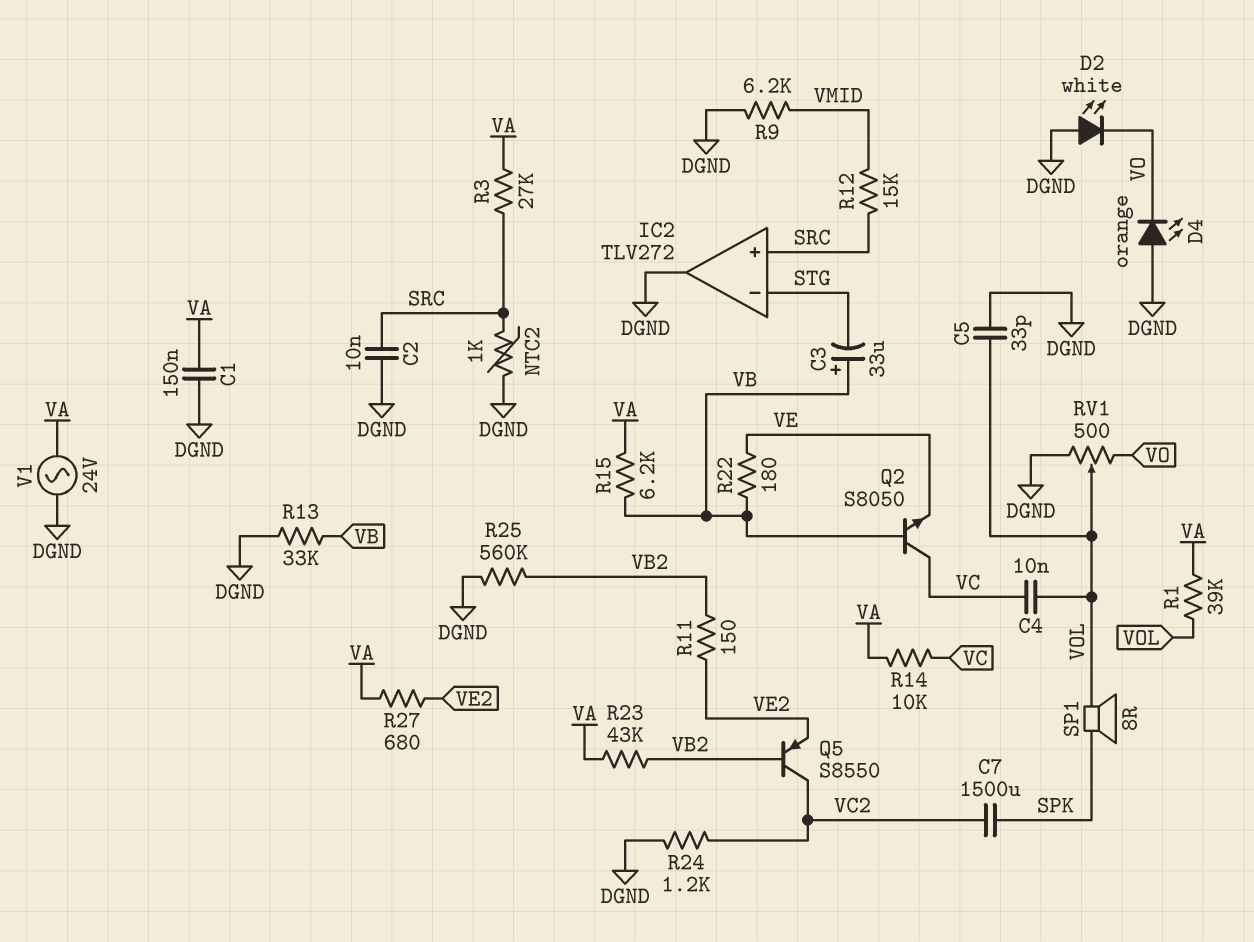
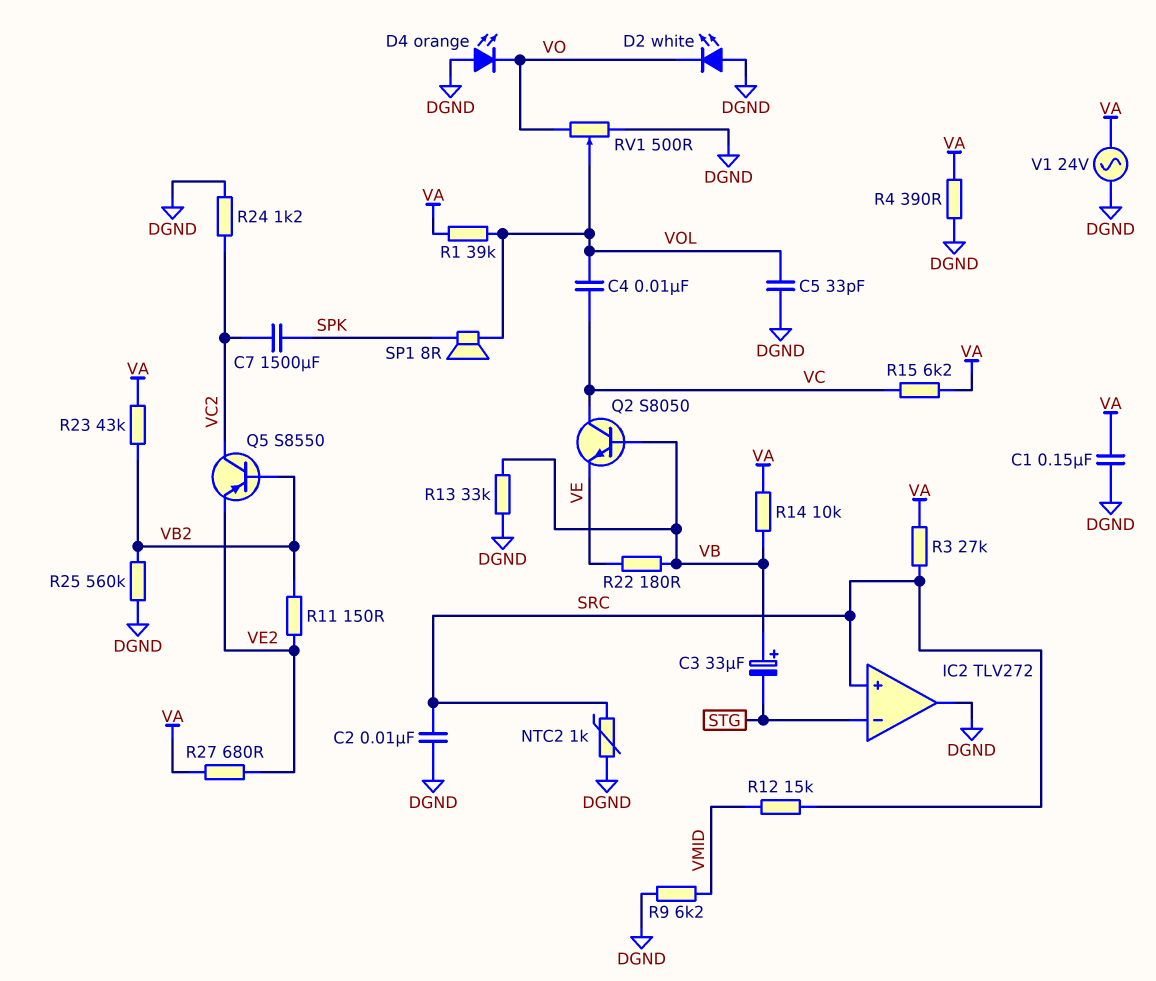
R4: none -> 390 (DGND, VA)
R14: 10k (VA, VC) -> 10k (VA, VB)
R15: 6.2k (VA, VB) -> 6.2k (VA, VC)

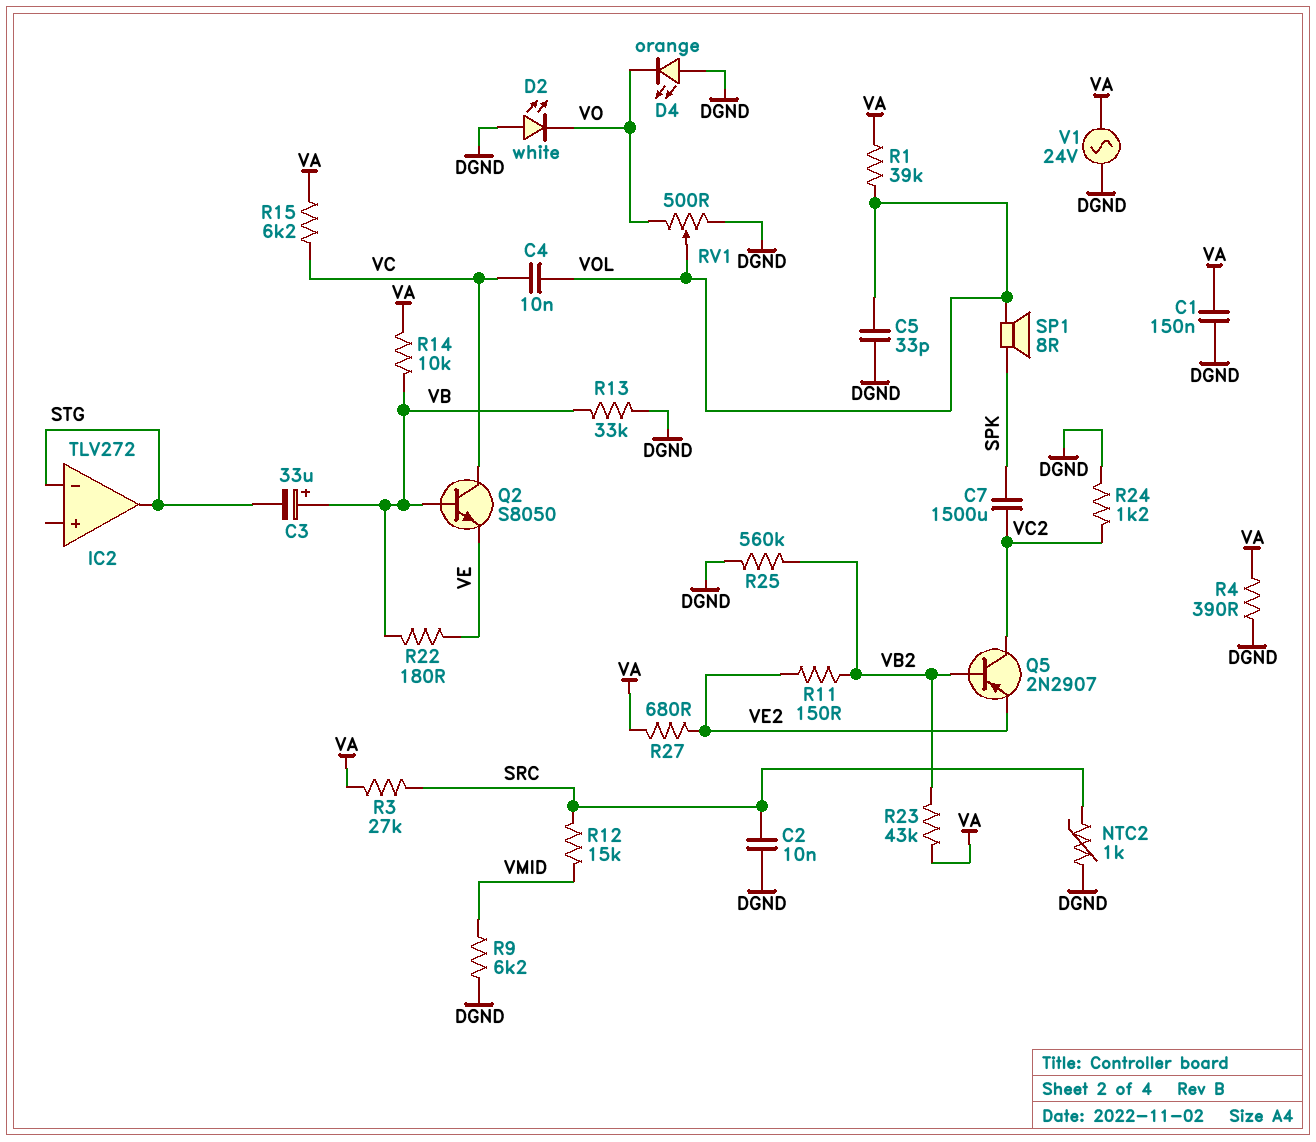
IC2 pin in+: SRC -> none
IC2 pin out: DGND -> STG
Q5: PNP S8550 (B VB2, C VC2, E VE2) -> PNP 2N2907 (B VB2, C VC2, E VE2)

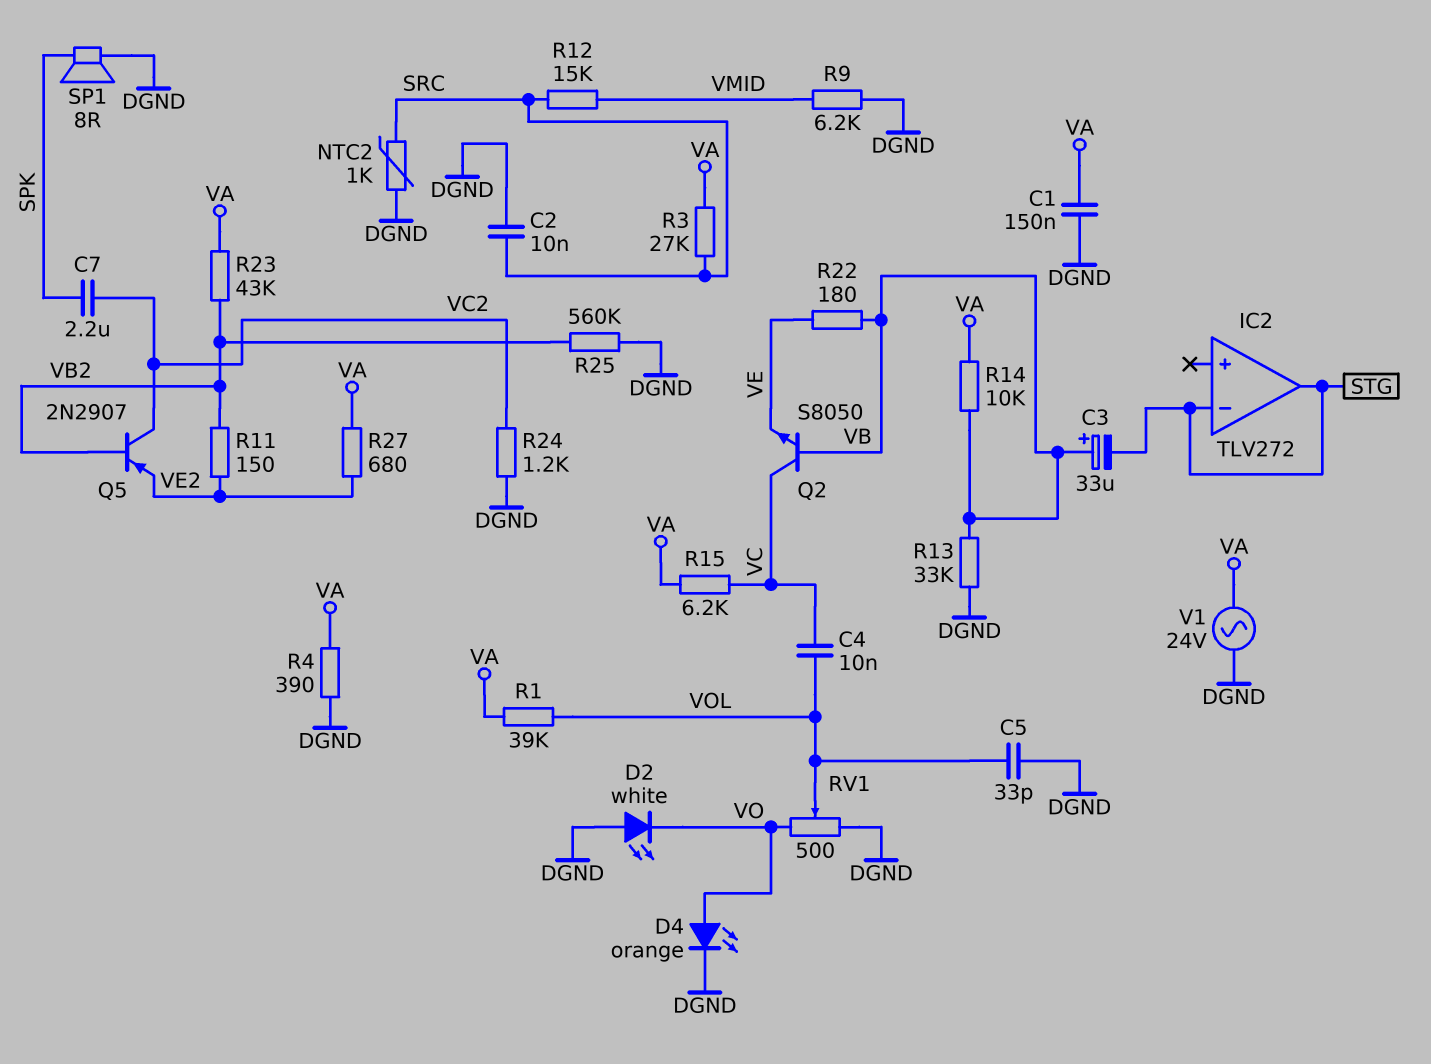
C7: 1500uF (SPK, VC2) -> 2.2uF (SPK, VC2)
D4: LED orange (A DGND, K VO) -> LED orange (A VO, K DGND)
SP1: speaker 8R (SPK, VOL) -> speaker 8R (DGND, SPK)

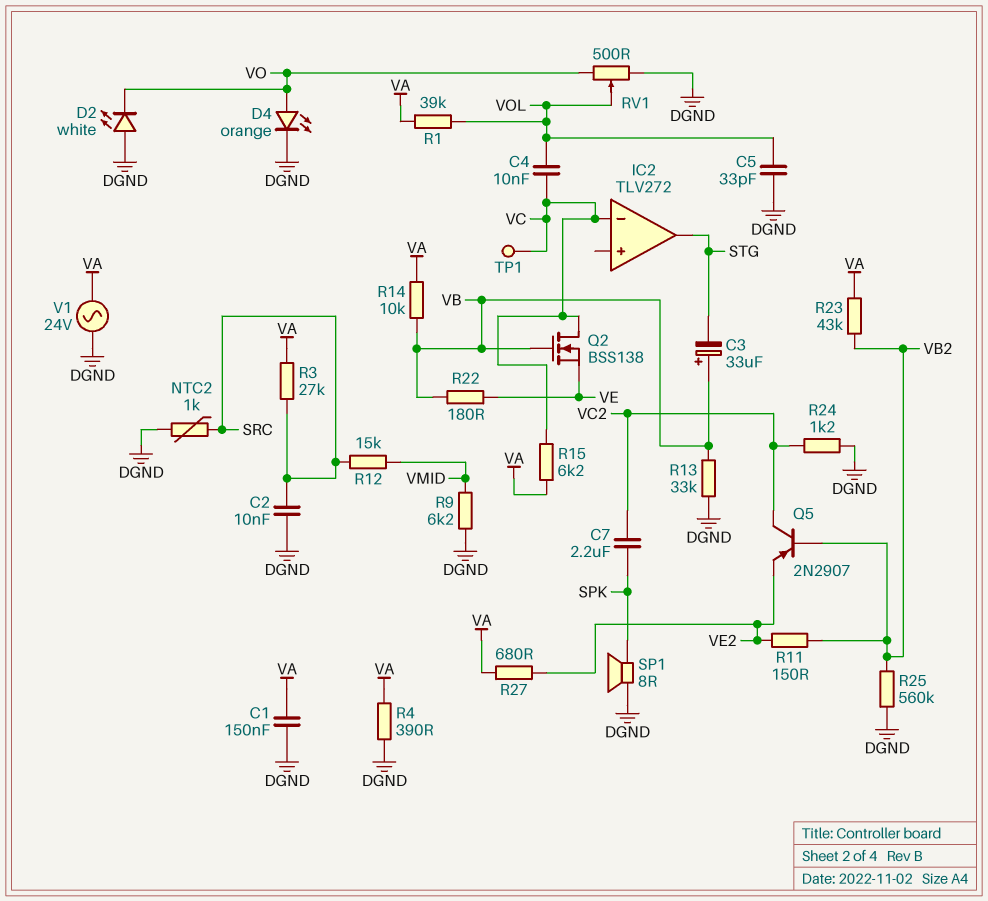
IC2 pin in-: STG -> VC
Q2: NPN S8050 (B VB, C VC, E VE) -> NMOS BSS138 (G VB, D VC, S VE)
TP1: none -> test point (VC)

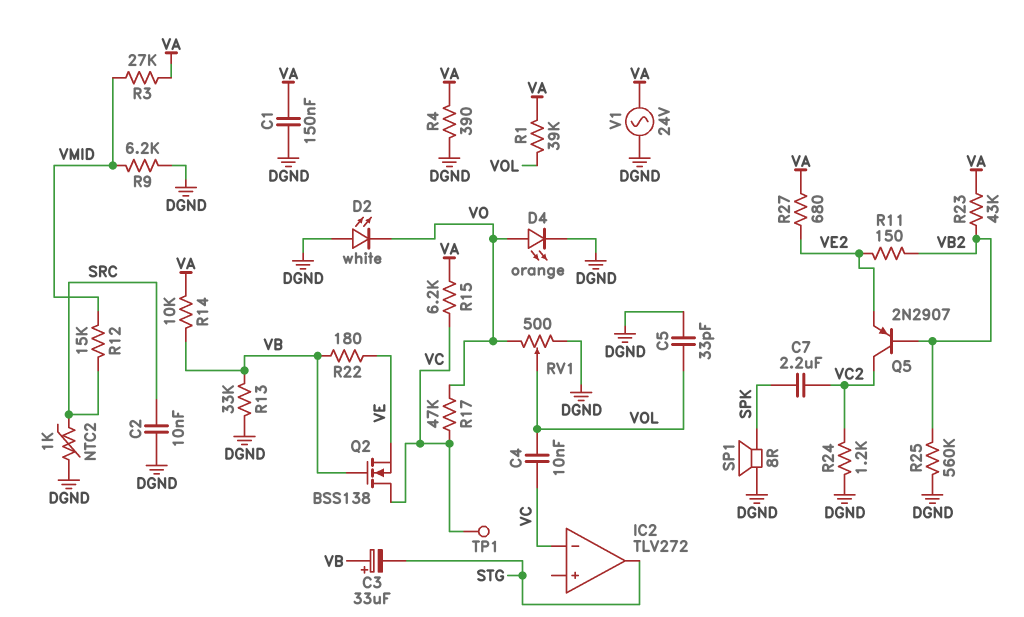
R3: 27k (SRC, VA) -> 27k (VA, VMID)
R17: none -> 47k (VC, VO)

